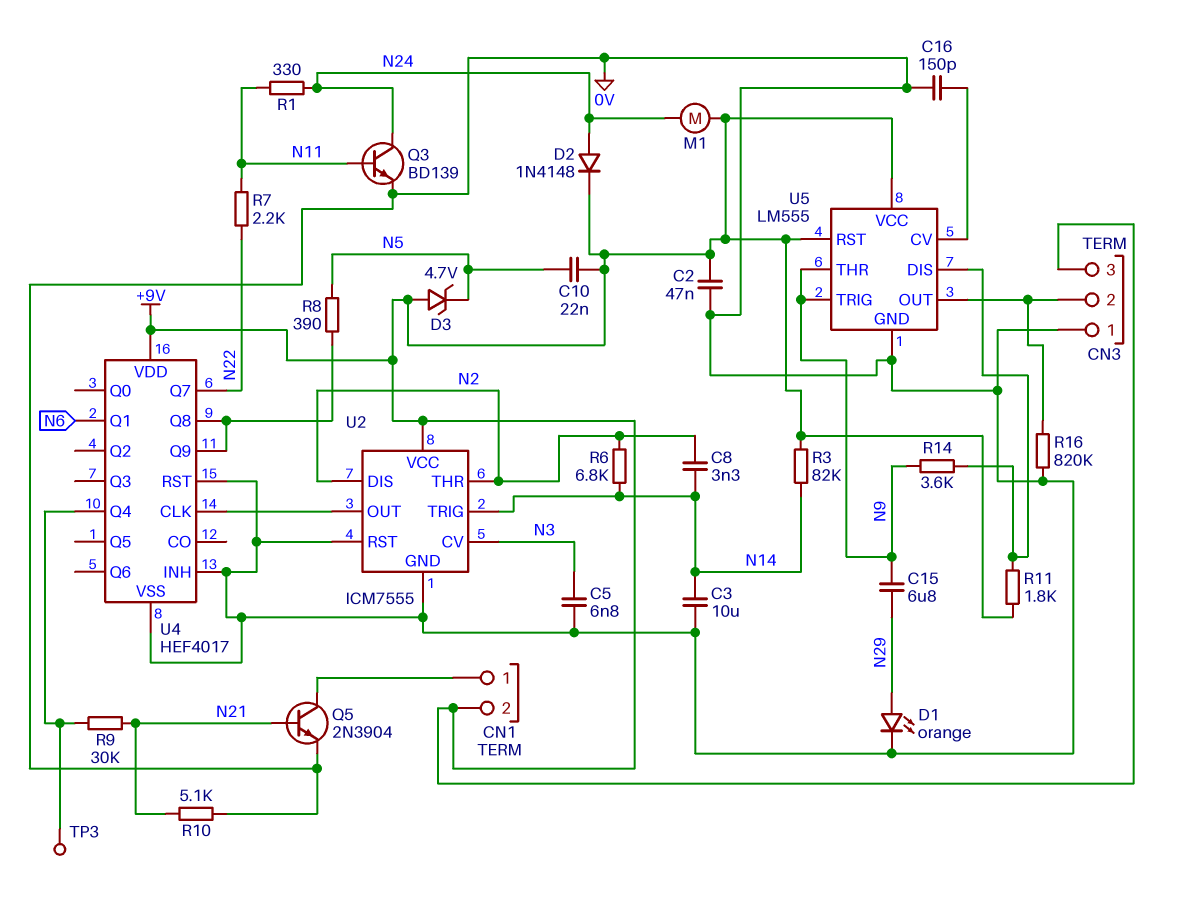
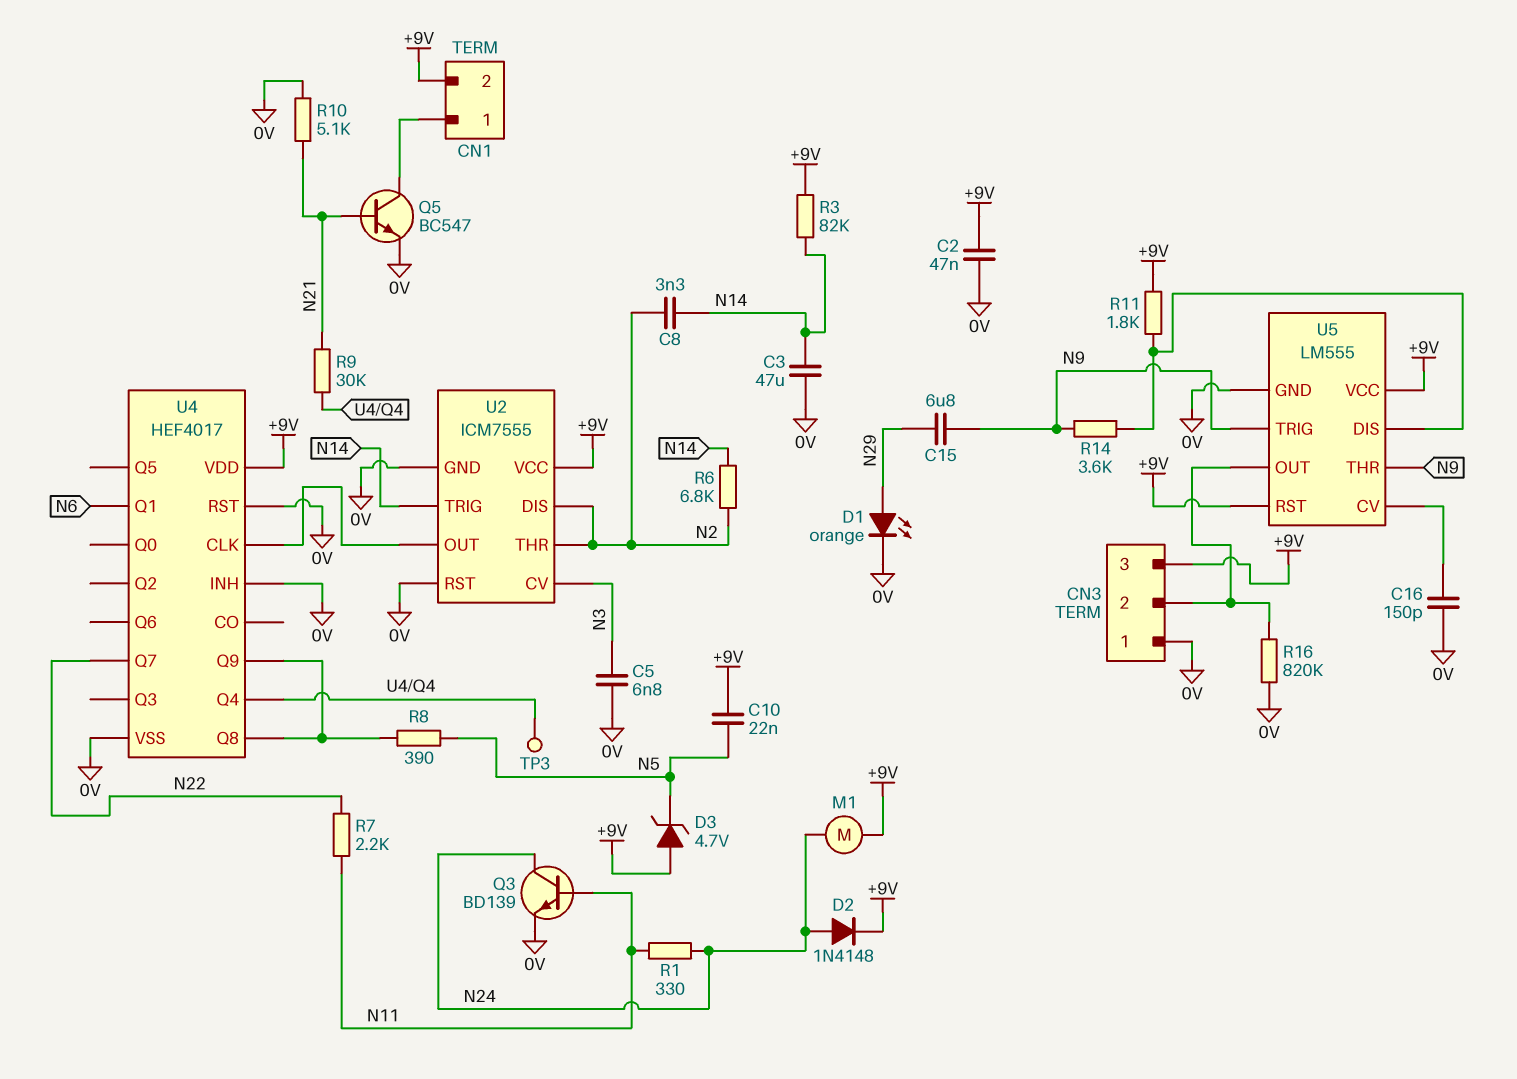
C3: 10uF (0V, N14) -> 47uF (0V, N14)
Q5: NPN 2N3904 (B N21, C CN1/1, E 0V) -> NPN BC547 (B N21, C CN1/1, E 0V)

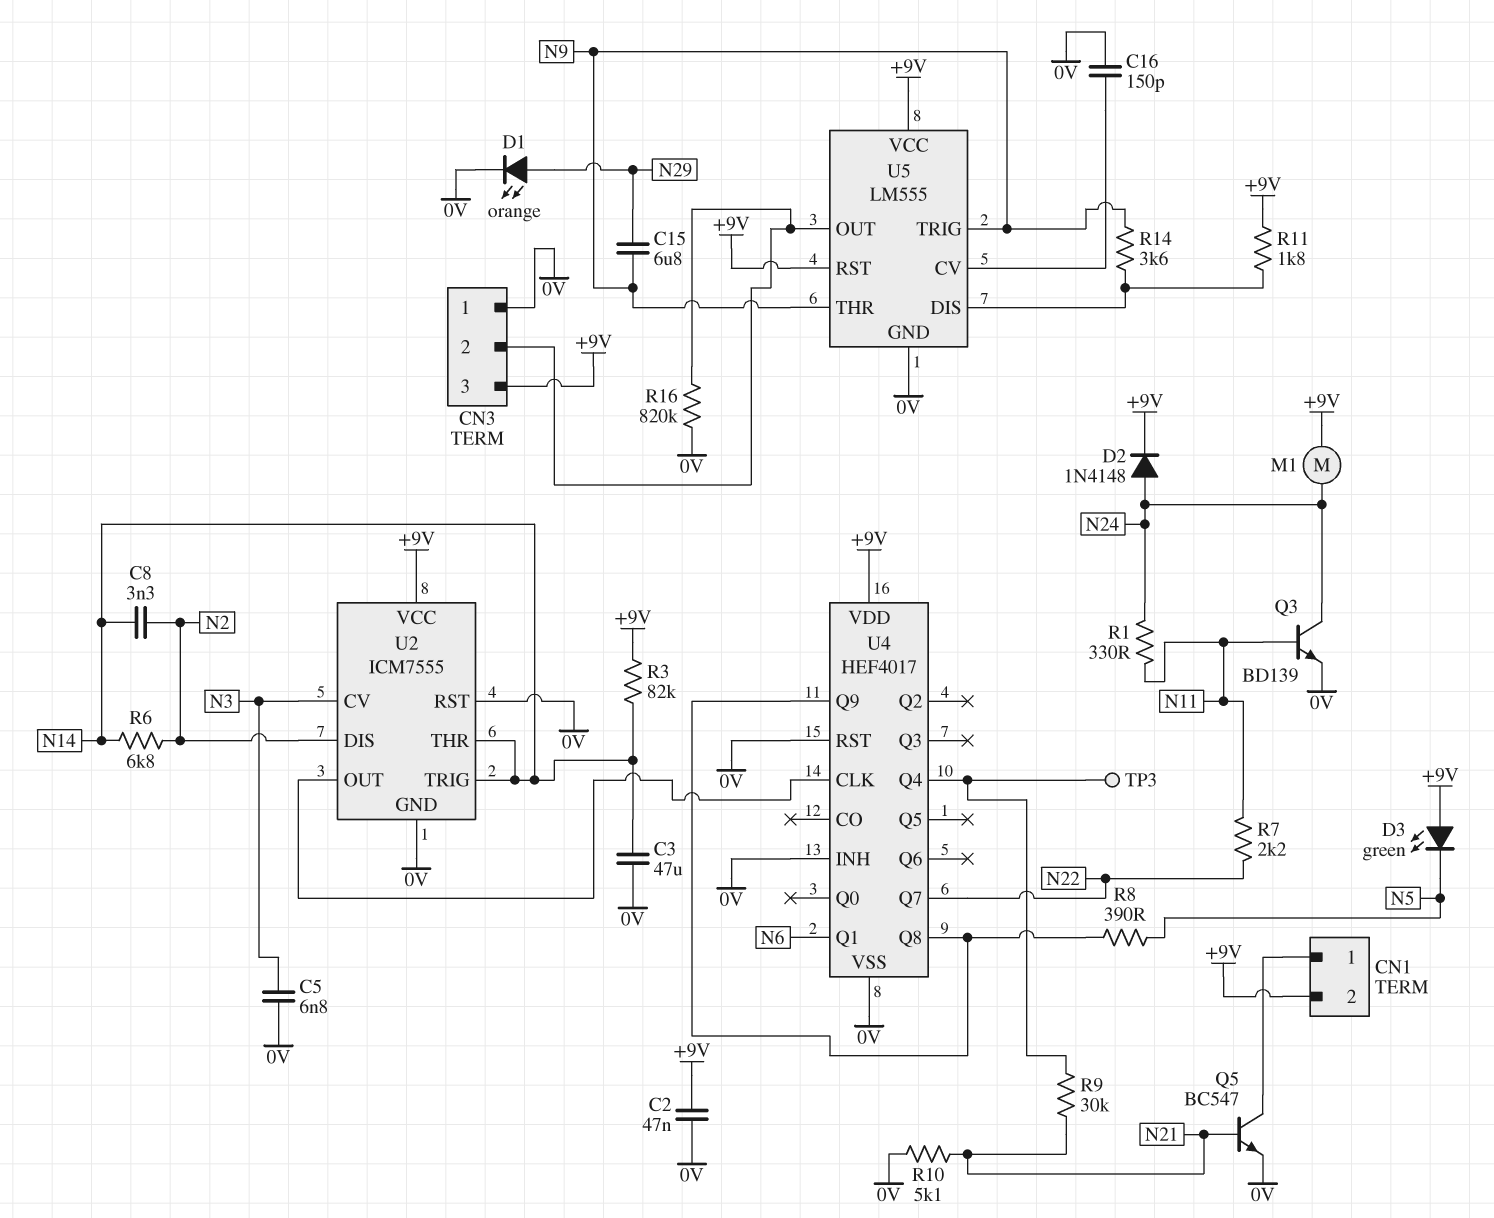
C10: 22nF (+9V, N5) -> none
D3: zener 4.7V (A +9V, K N5) -> LED green (A +9V, K N5)
U2 pin THR: N2 -> N14

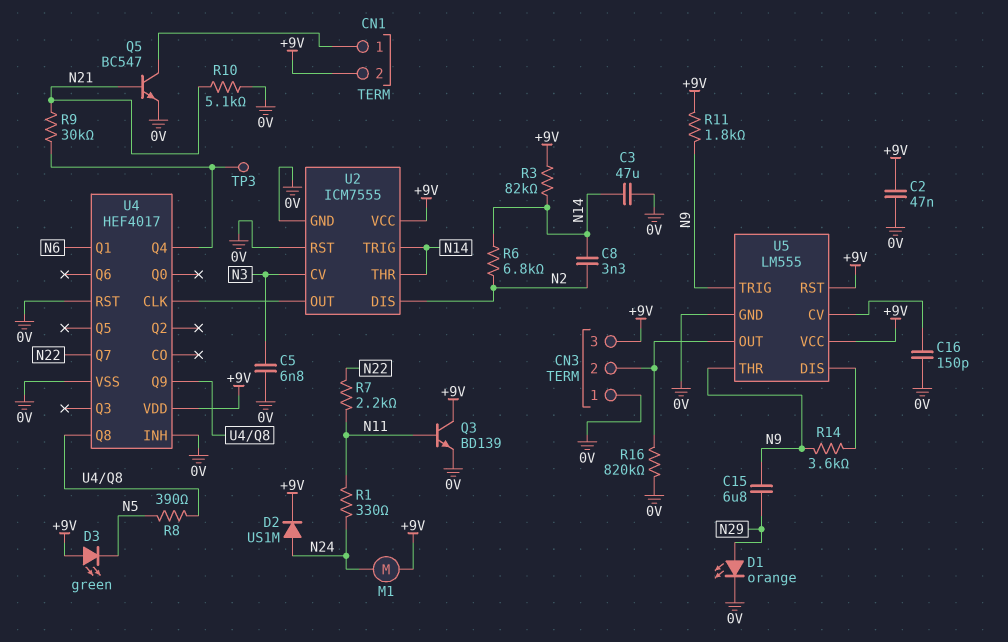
D2: diode 1N4148 (A N24, K +9V) -> diode US1M (A N24, K +9V)
Q3: NPN BD139 (B N11, C N24, E 0V) -> NPN BD139 (B N11, C +9V, E 0V)
R11: 1.8k (+9V, U5/DIS) -> 1.8k (+9V, N9)

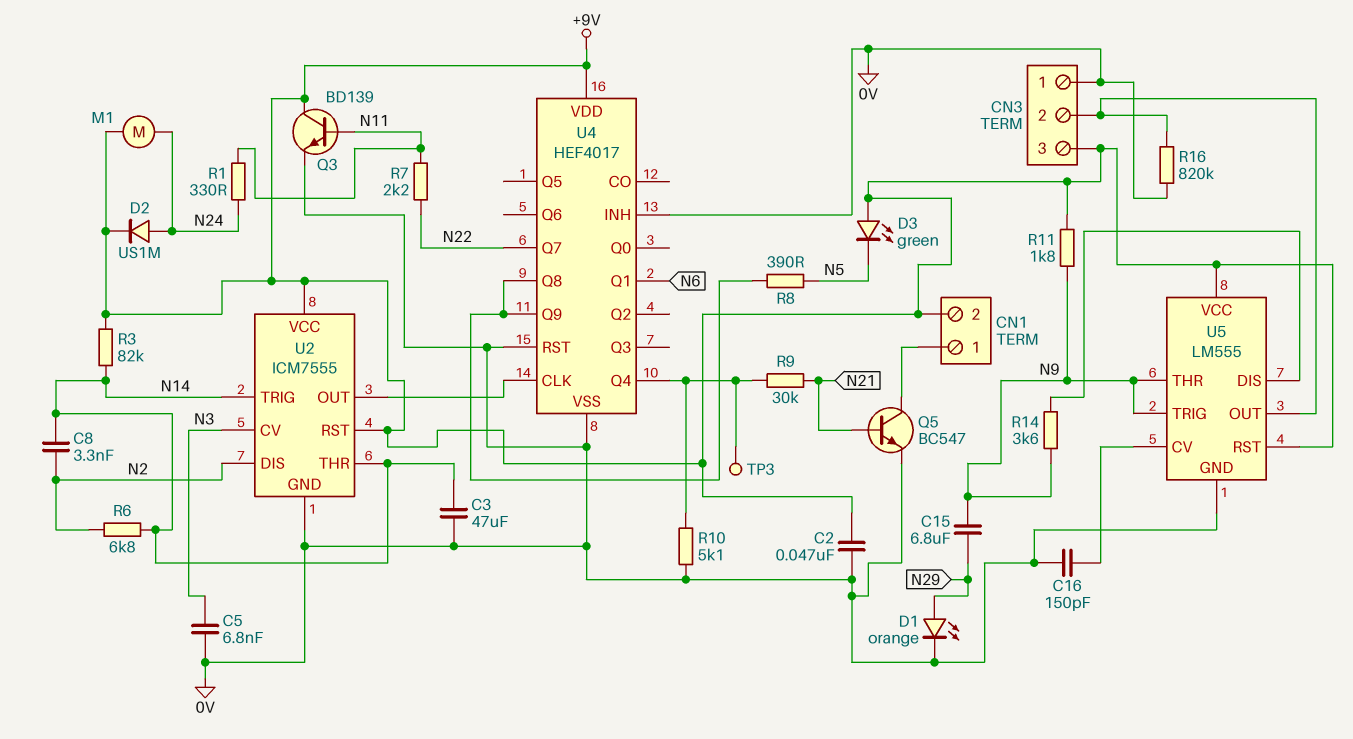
R10: 5.1k (0V, N21) -> 5.1k (0V, U4/Q4)
U2 pin RST: 0V -> +9V

